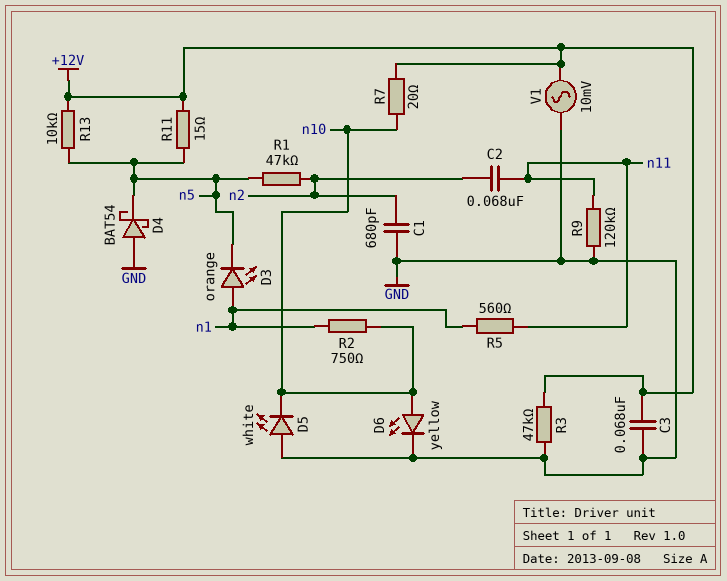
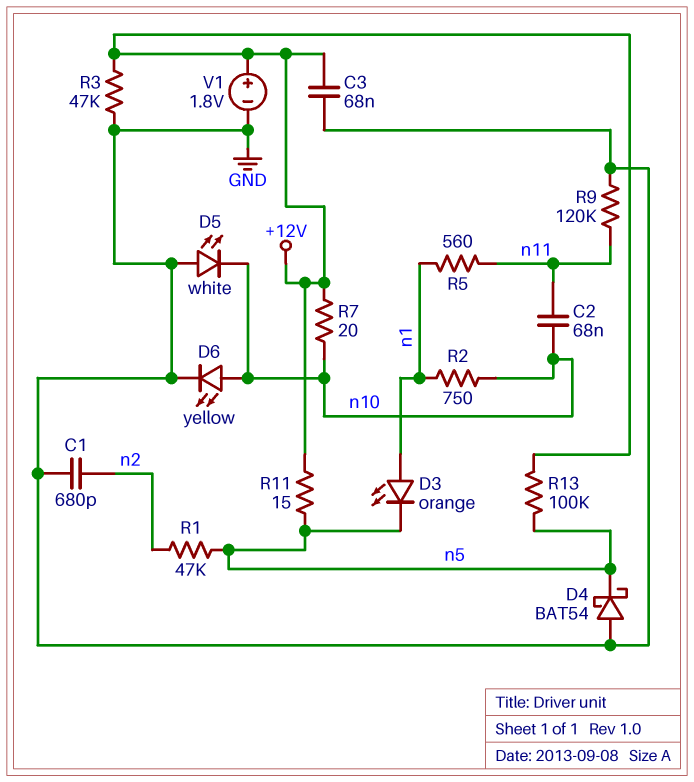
C2: 68nF (n2, n11) -> 68nF (n10, n11)
R13: 10k (+12V, n5) -> 100k (+12V, n5)
V1: AC 10mV (+12V, GND) -> 1.8V (plus +12V, minus GND)

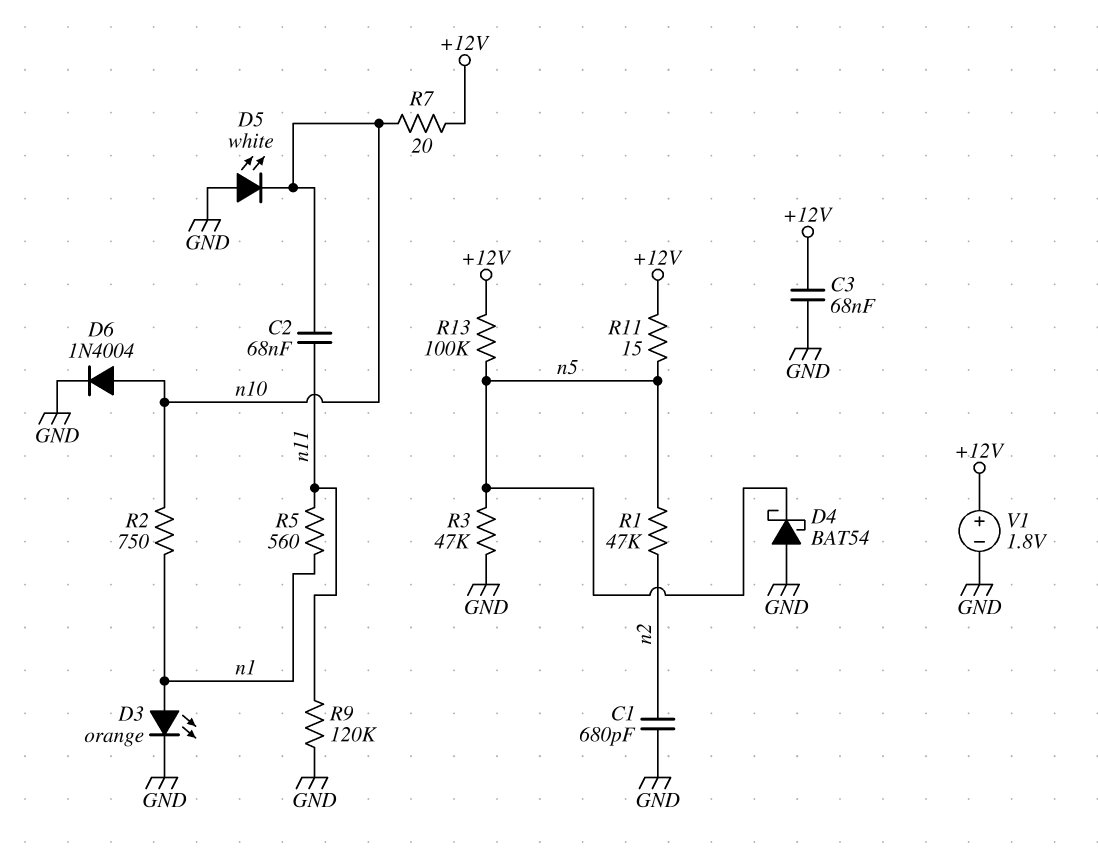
D3: LED orange (A n1, K n5) -> LED orange (A n1, K GND)
D6: LED yellow (A n10, K GND) -> diode 1N4004 (A n10, K GND)
R3: 47k (+12V, GND) -> 47k (GND, n5)

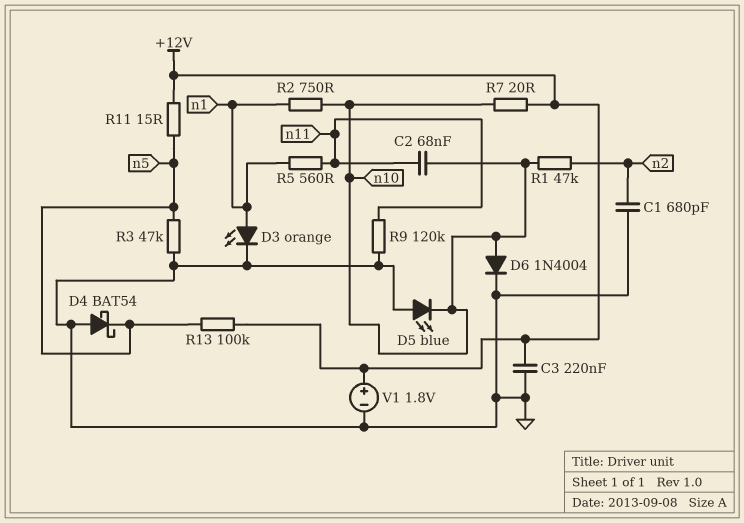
C3: 68nF (+12V, GND) -> 220nF (+12V, GND)
D5: LED white (A GND, K n10) -> LED blue (A GND, K n10)
R1: 47k (n2, n5) -> 47k (n2, n10)

